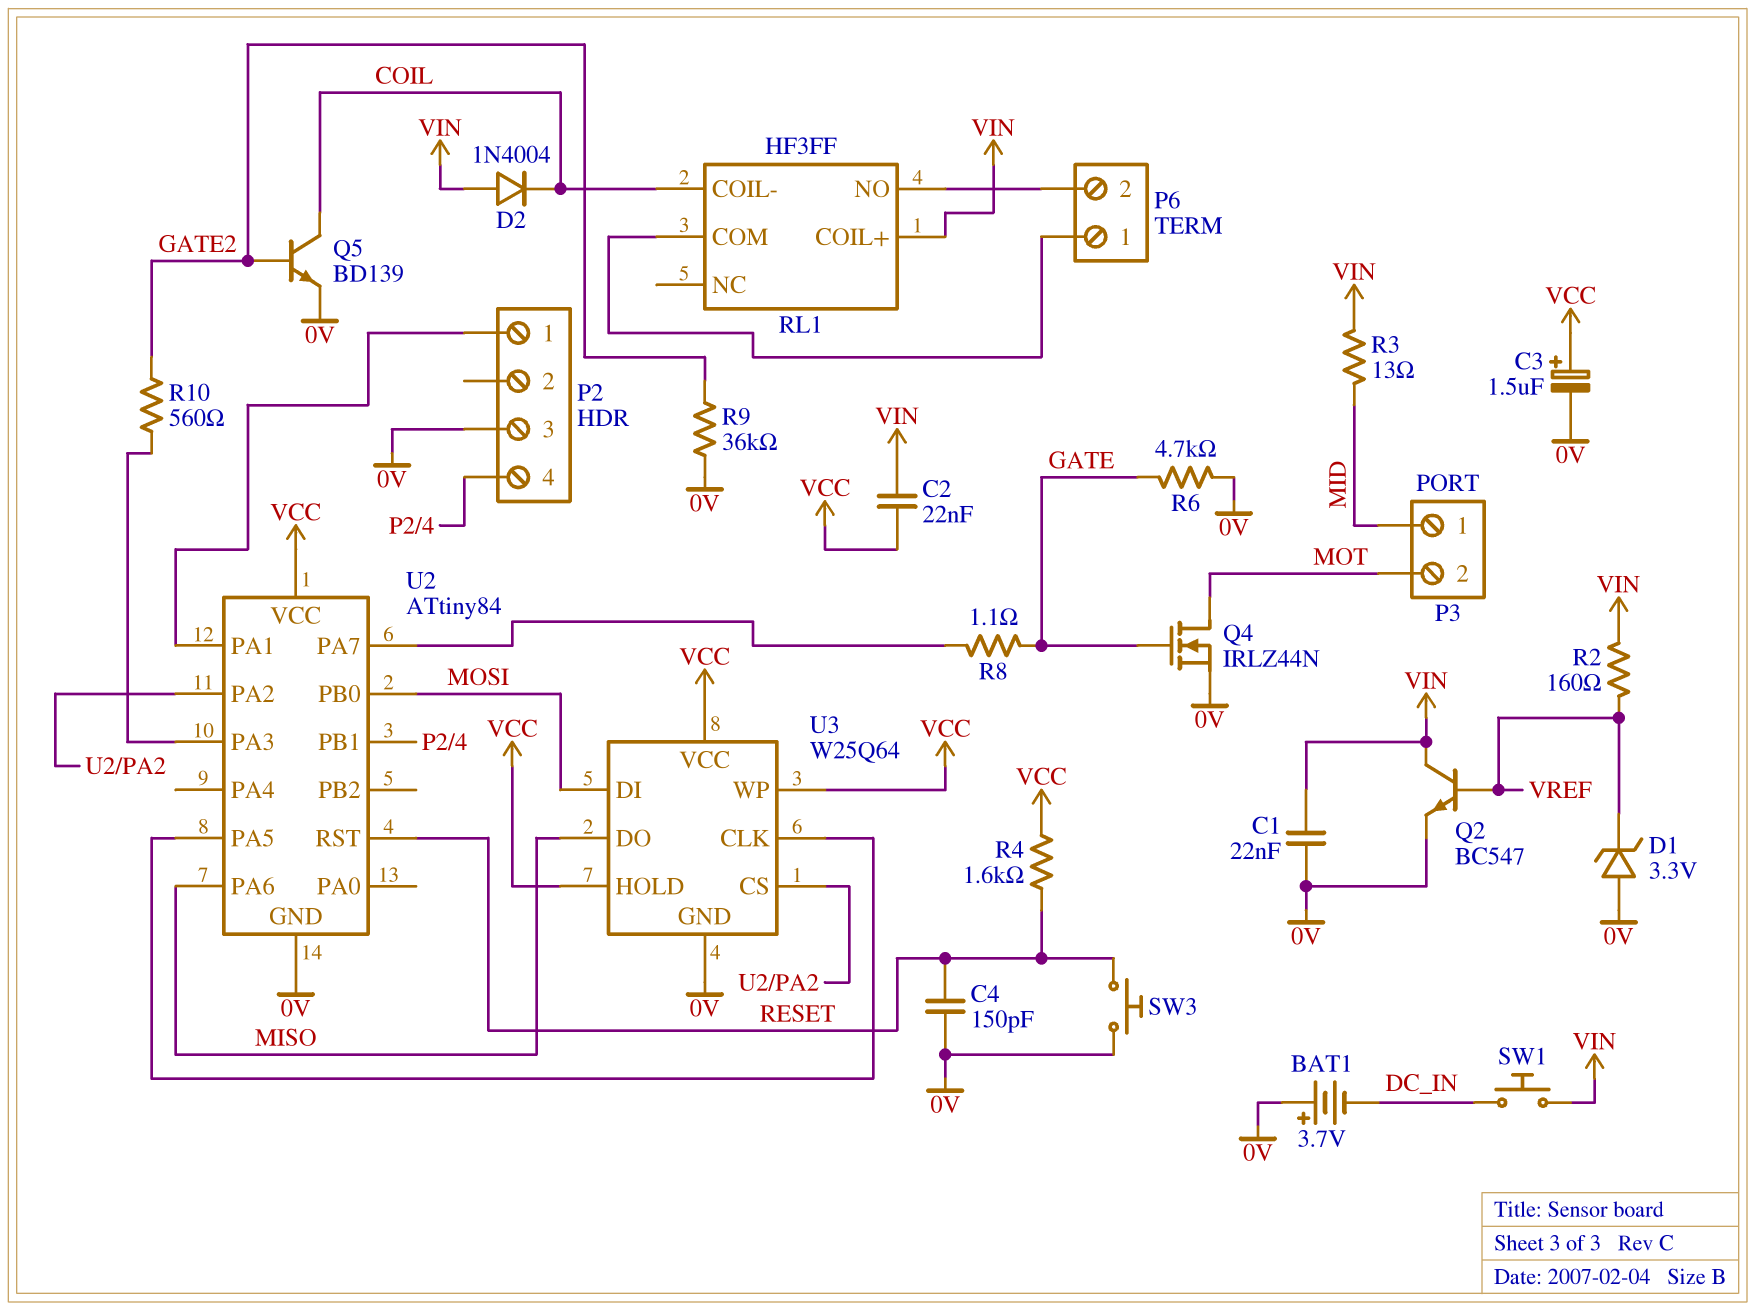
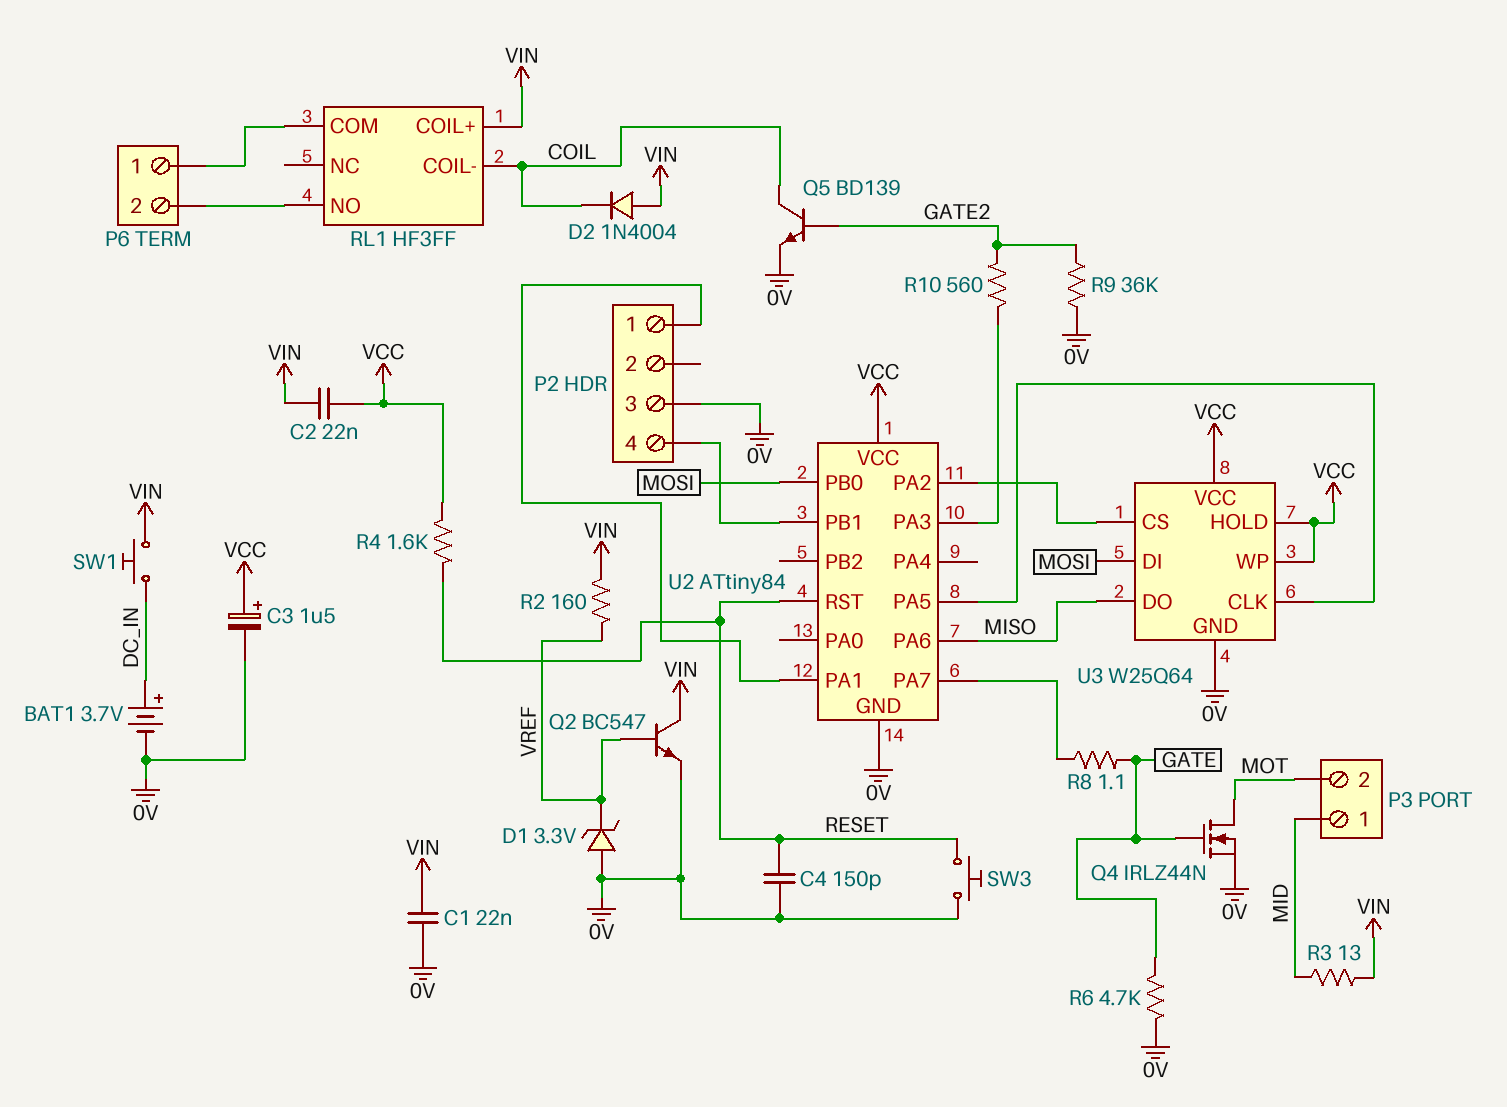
BAT1: 3.7V (plus 0V, minus DC_IN) -> 3.7V (plus DC_IN, minus 0V)

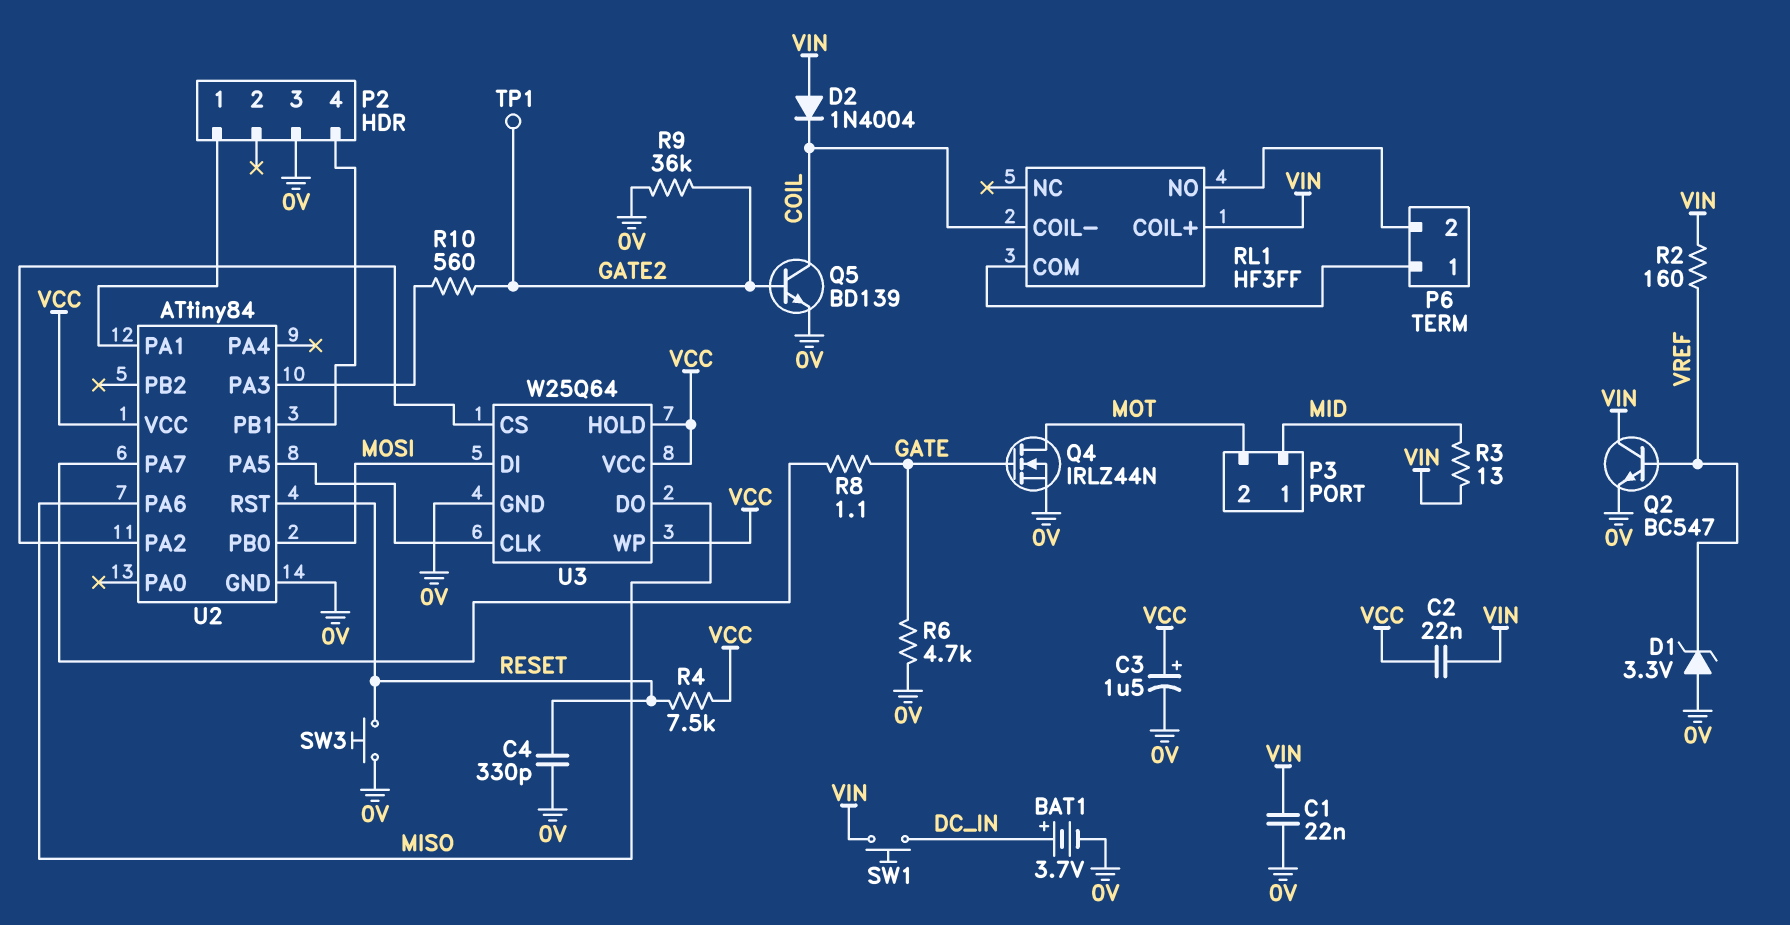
C4: 150pF (0V, RESET) -> 330pF (0V, RESET)
R4: 1.6k (RESET, VCC) -> 7.5k (RESET, VCC)
TP1: none -> test point (GATE2)

